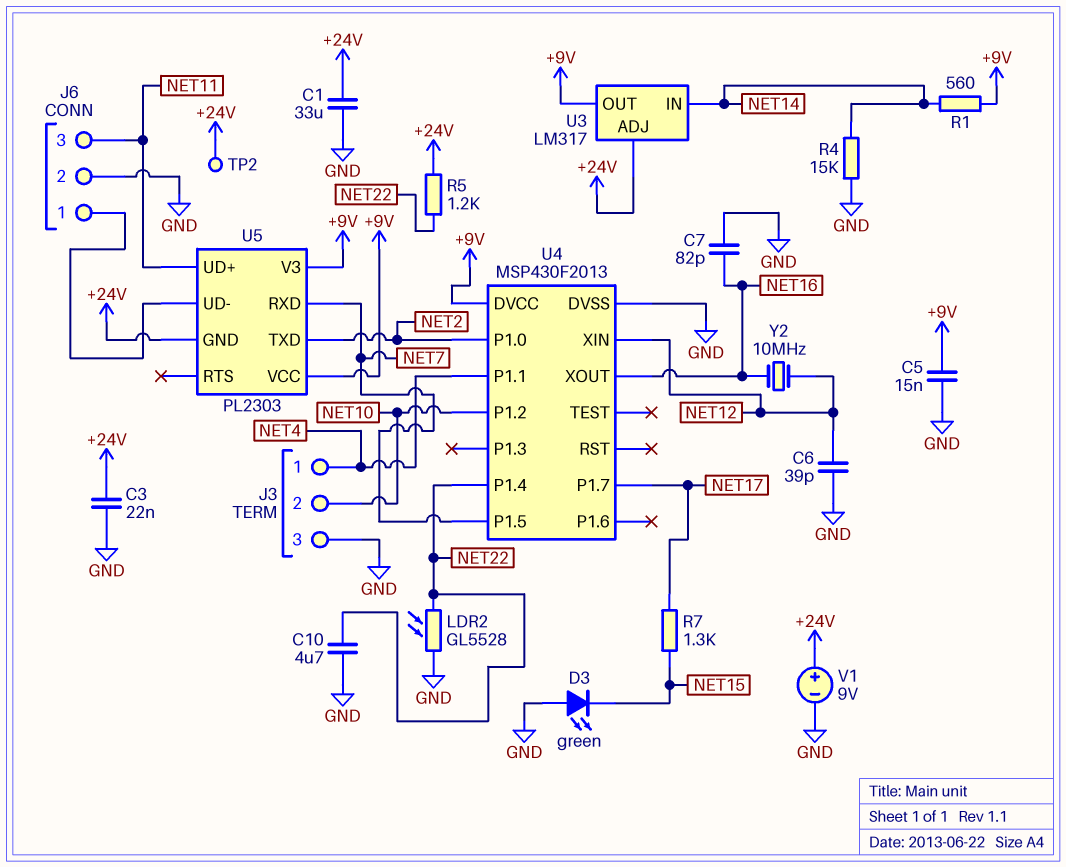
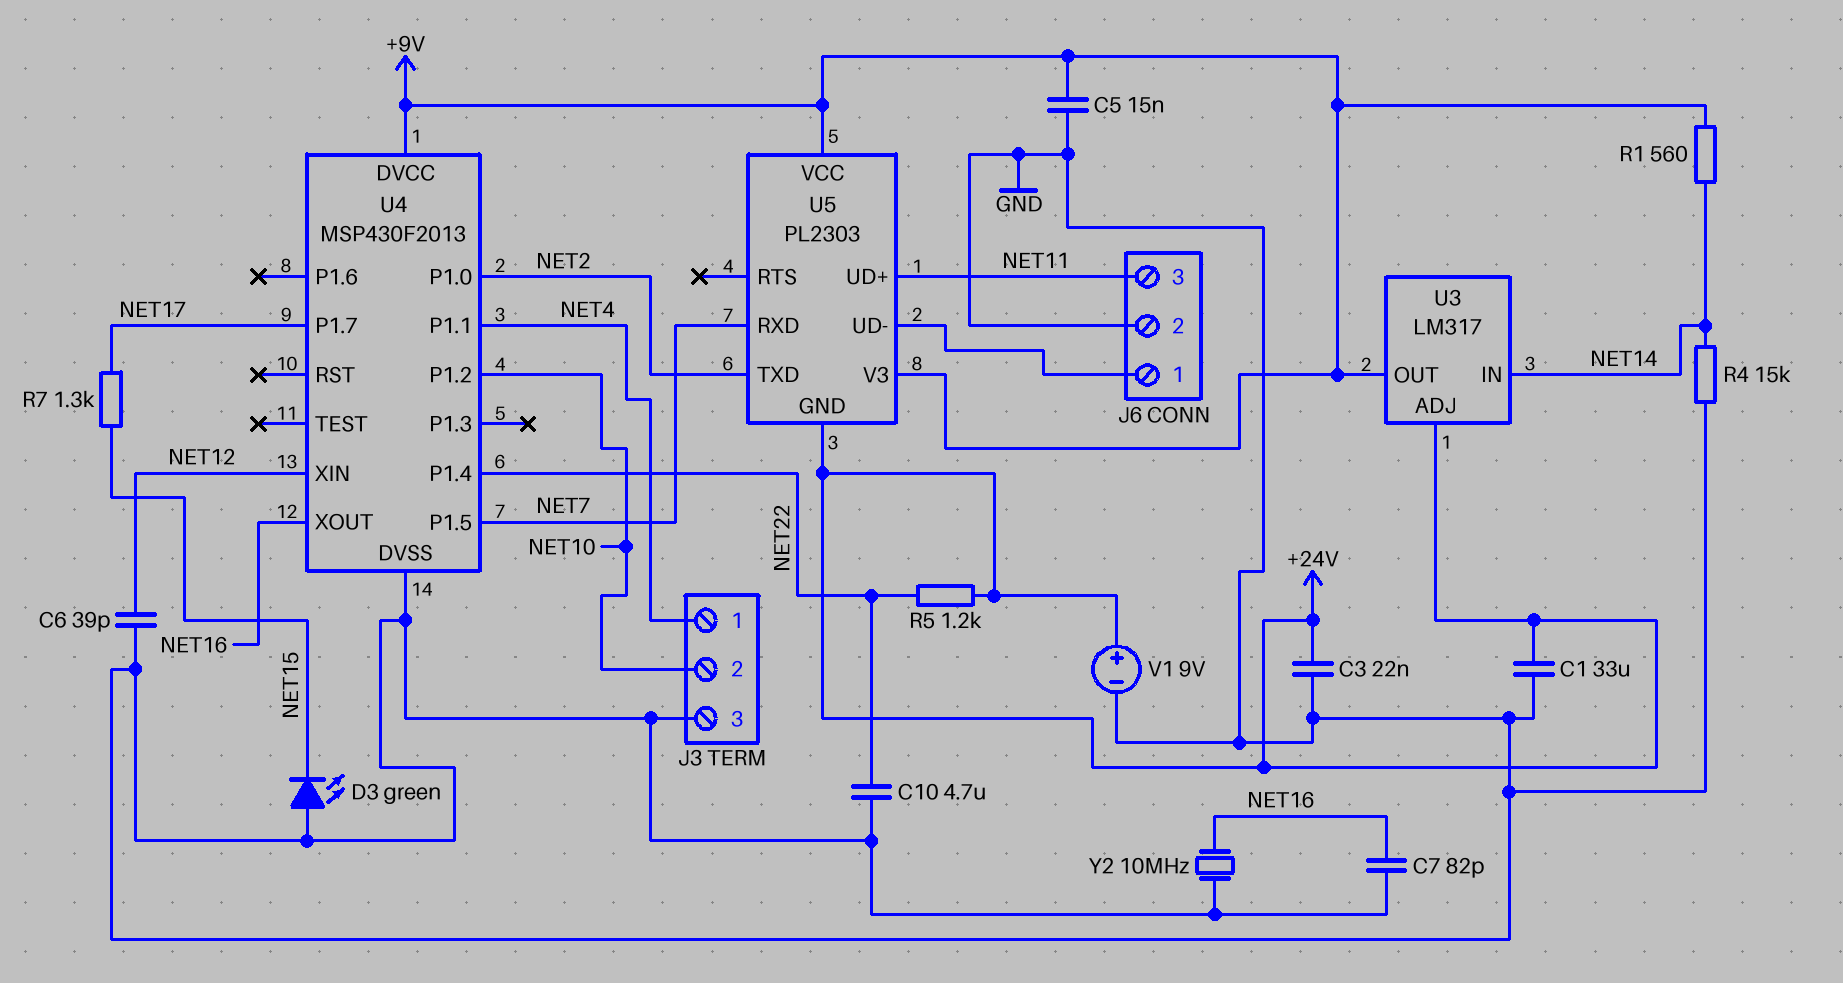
LDR2: GL5528 (GND, NET22) -> none
TP2: test point (+24V) -> none
Y2: 10MHz (NET12, NET16) -> 10MHz (GND, NET16)

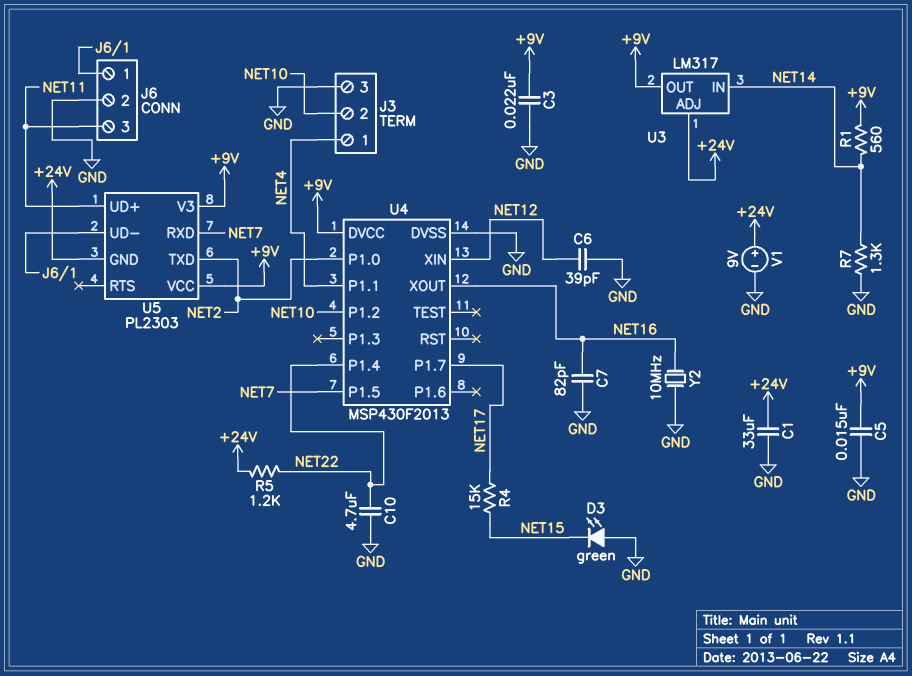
C3: 22nF (+24V, GND) -> 22nF (+9V, GND)
R4: 15k (GND, NET14) -> 15k (NET15, NET17)
R7: 1.3k (NET15, NET17) -> 1.3k (GND, NET14)

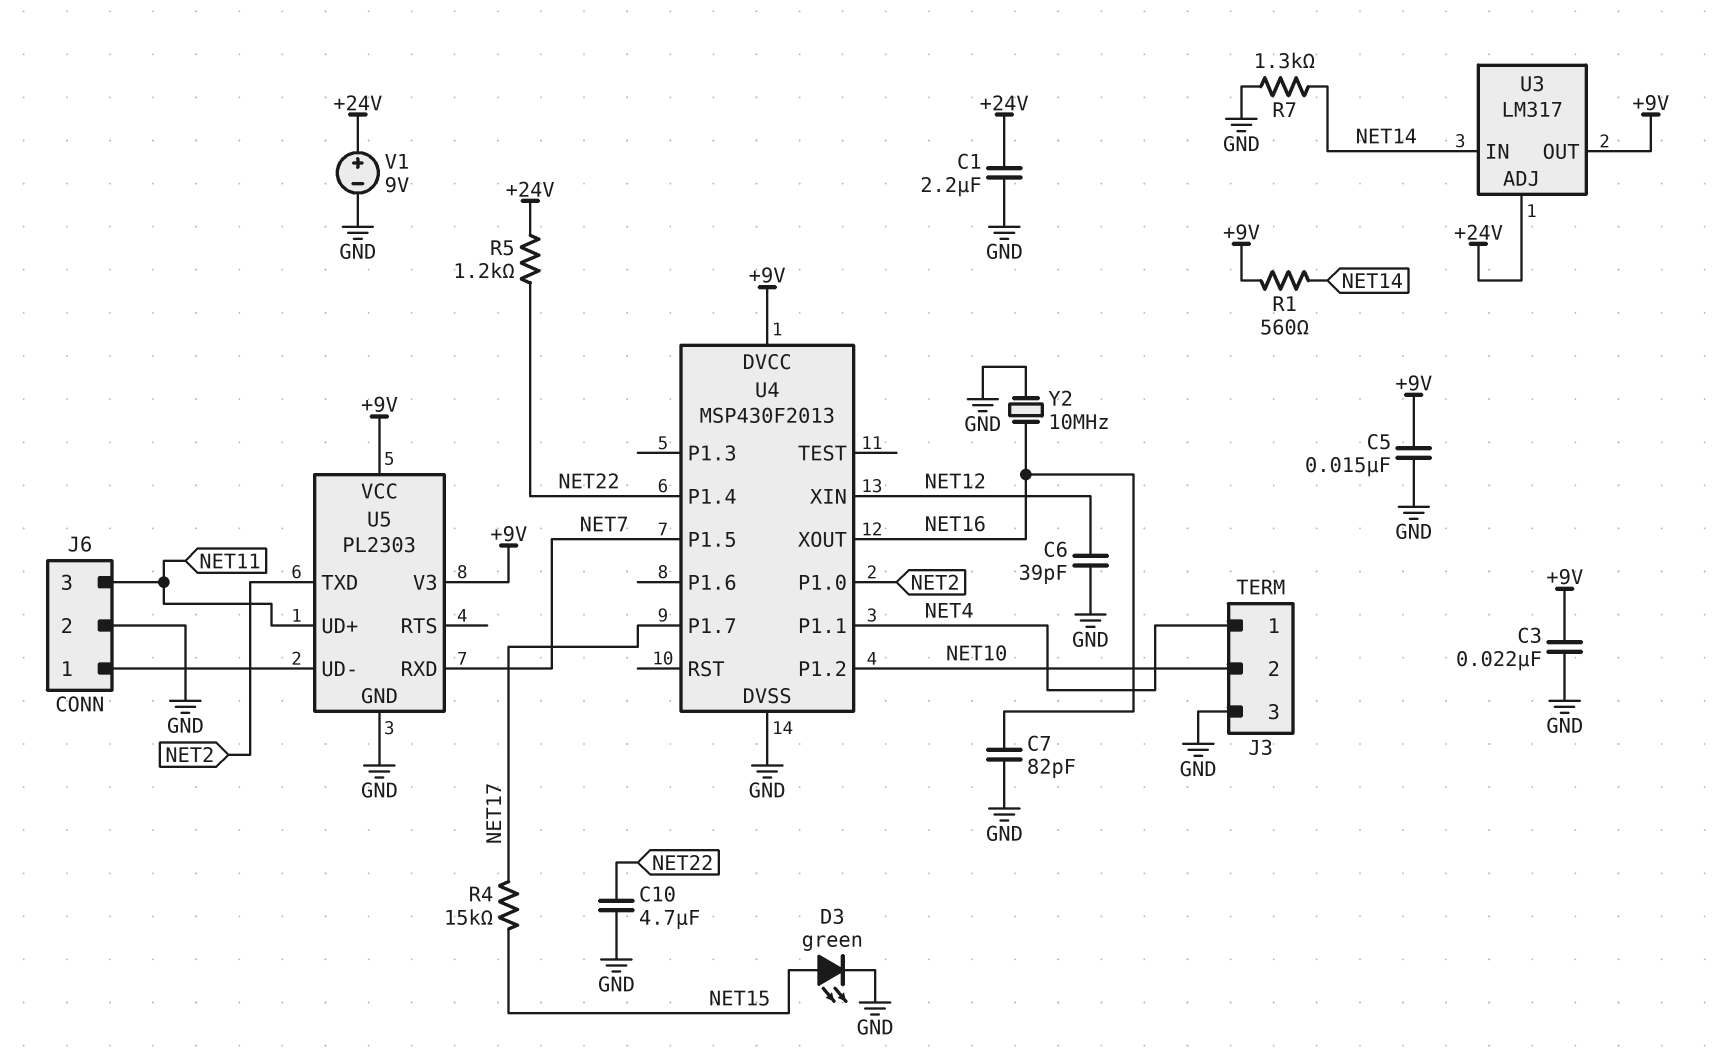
C1: 33uF (+24V, GND) -> 2.2uF (+24V, GND)
D3: LED green (A GND, K NET15) -> LED green (A NET15, K GND)
U5 pin GND: +24V -> GND

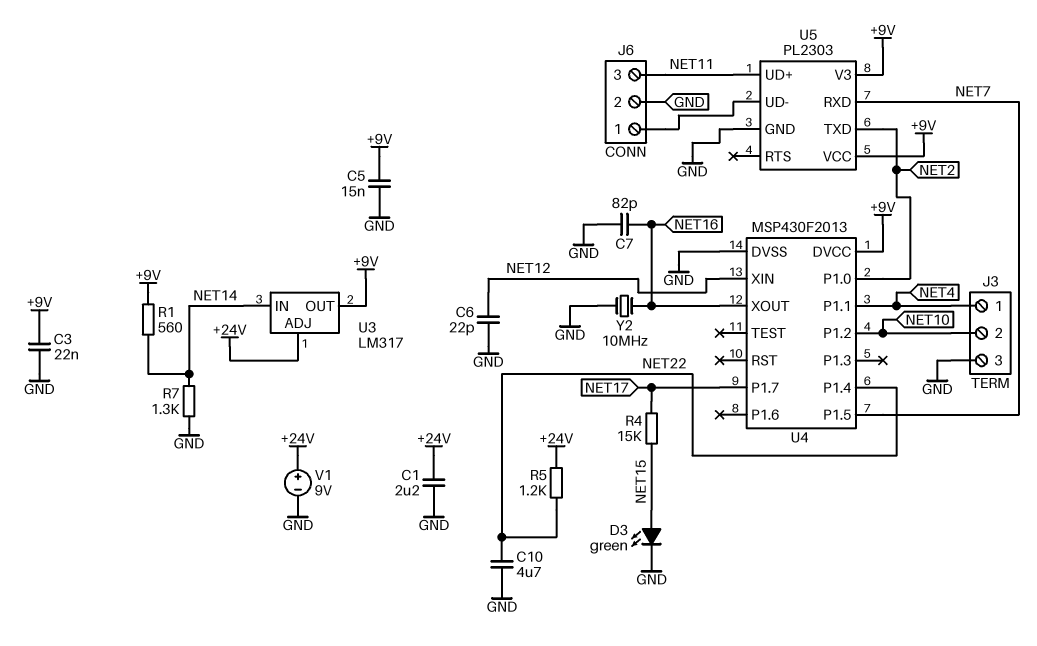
C6: 39pF (GND, NET12) -> 22pF (GND, NET12)

